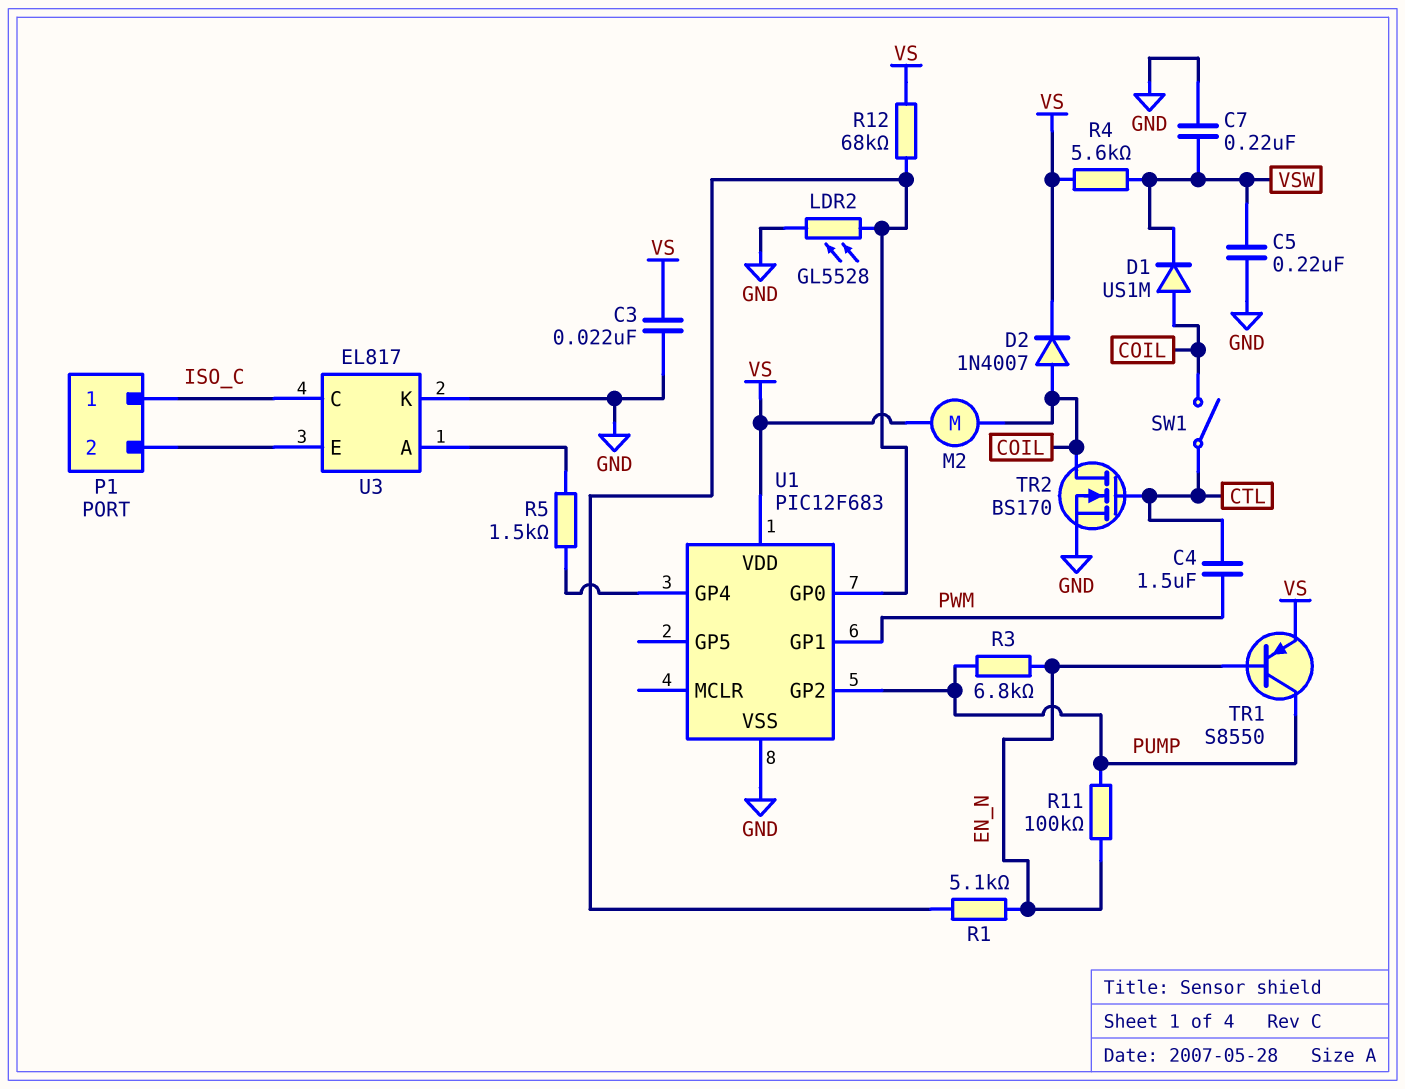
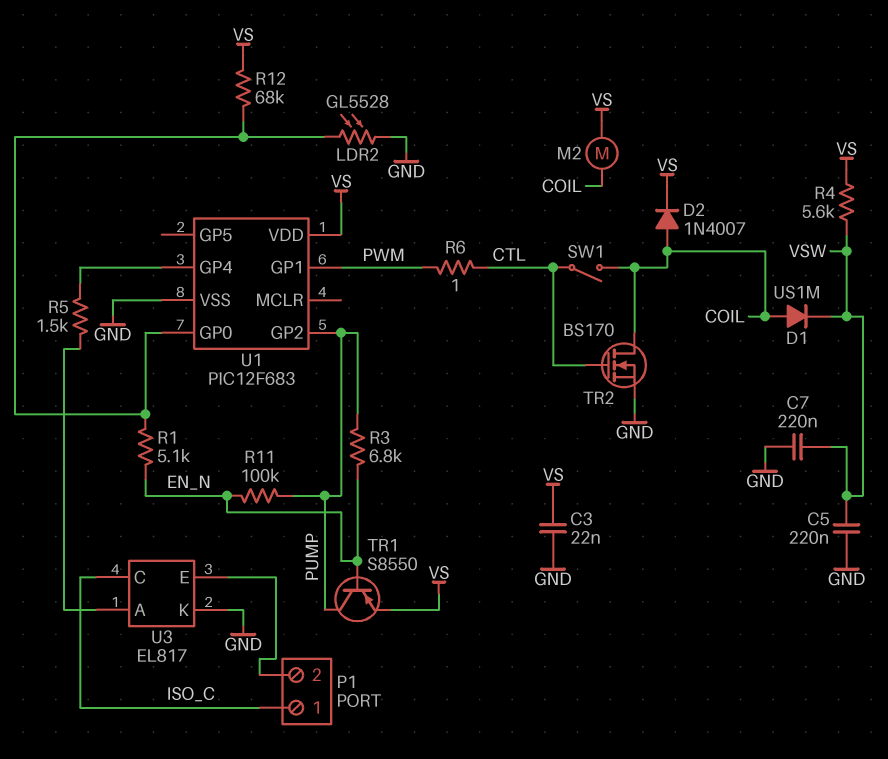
C4: 1.5uF (CTL, PWM) -> none
R6: none -> 1 (CTL, PWM)

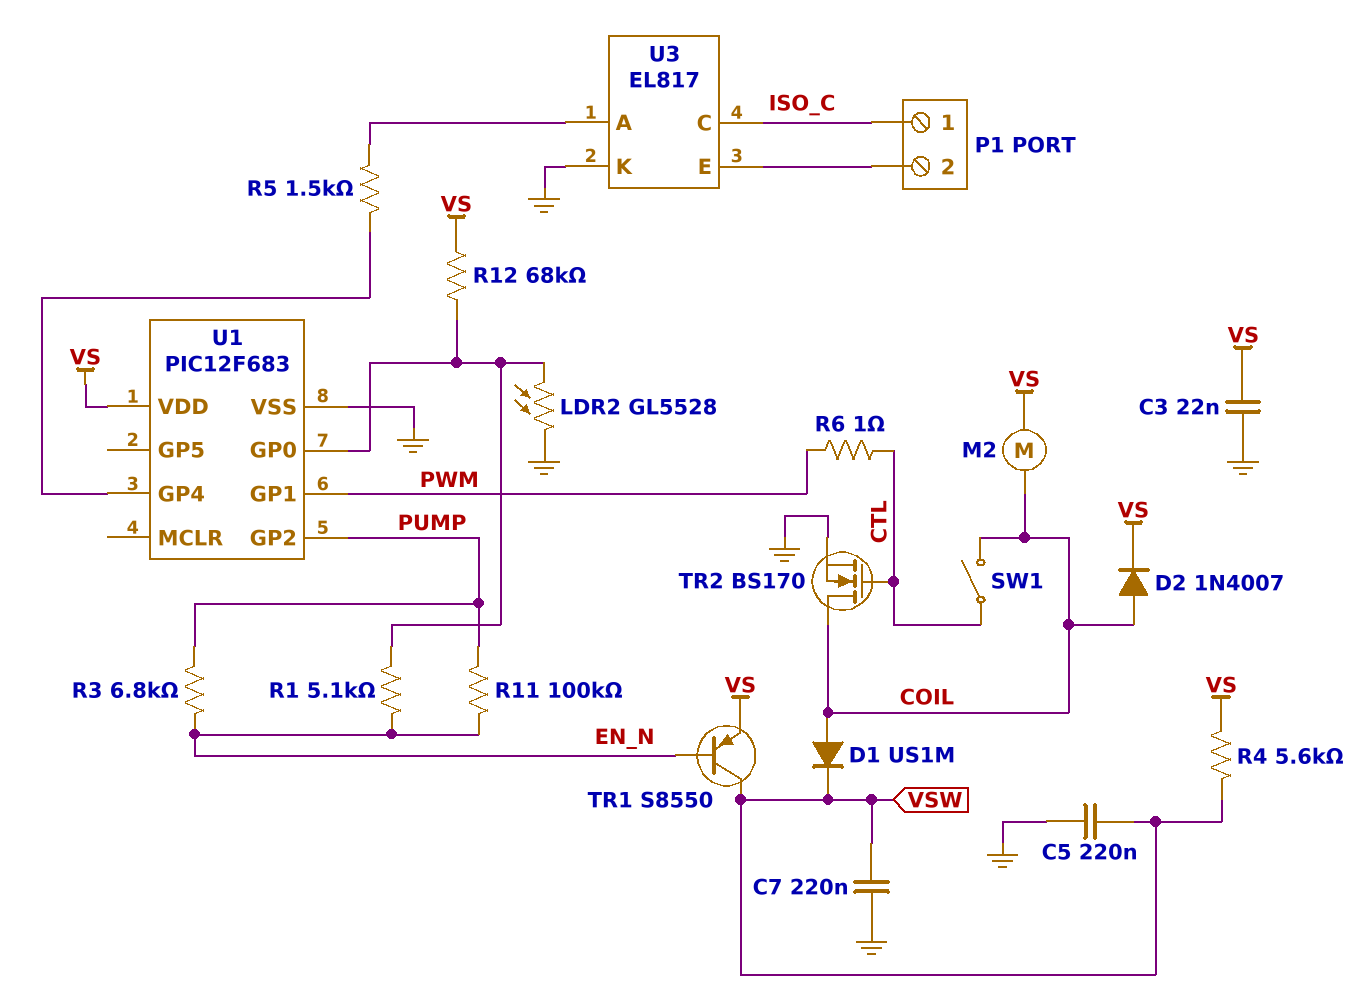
TR1: PNP S8550 (B EN_N, C PUMP, E VS) -> PNP S8550 (B EN_N, C VSW, E VS)

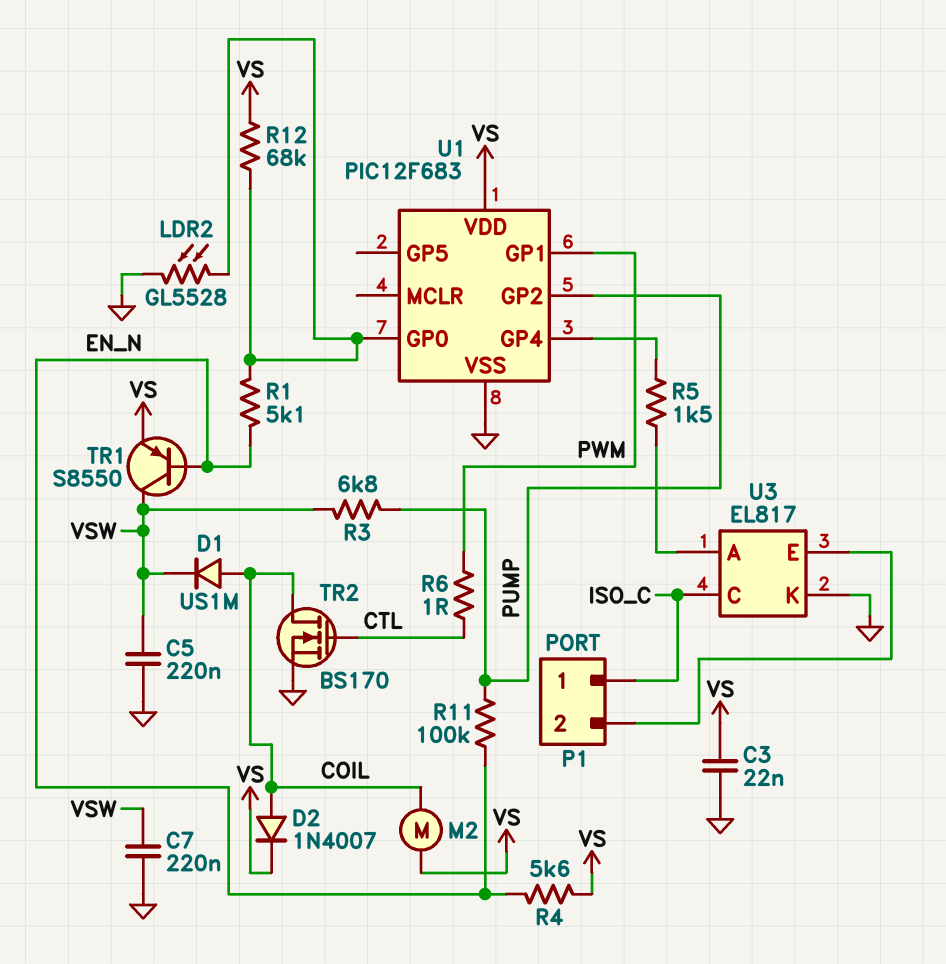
R3: 6.8k (EN_N, PUMP) -> 6.8k (PUMP, VSW)
R4: 5.6k (VS, VSW) -> 5.6k (EN_N, VS)
SW1: switch (COIL, CTL) -> none

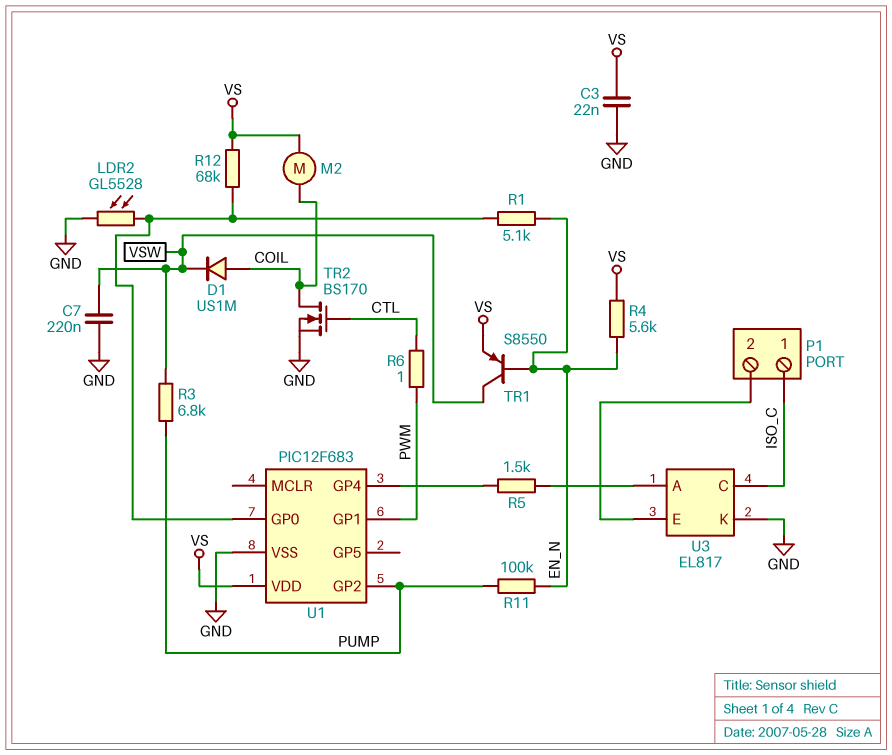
C5: 220nF (GND, VSW) -> none
D2: diode 1N4007 (A COIL, K VS) -> none

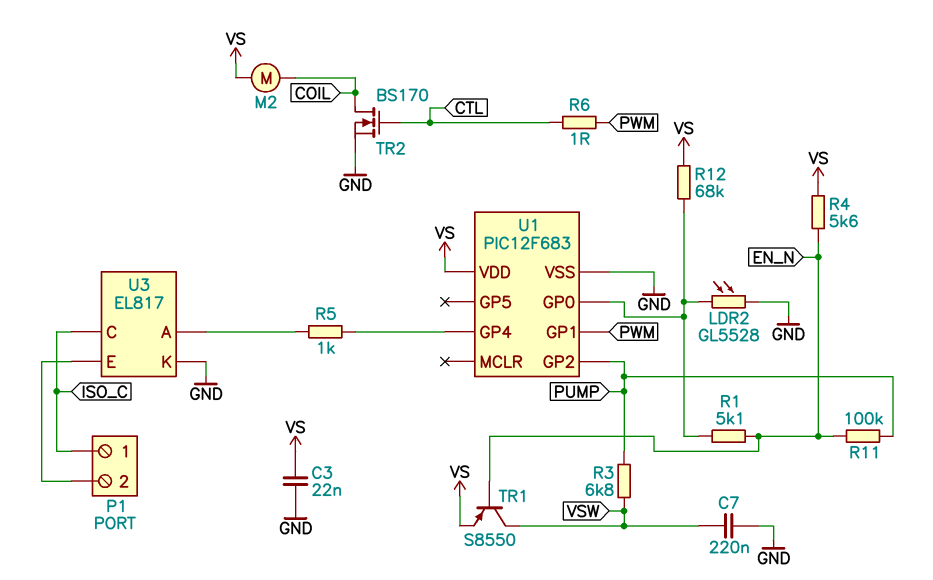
D1: diode US1M (A COIL, K VSW) -> none
R5: 1.5k (U1/GP4, U3/A) -> 1k (U1/GP4, U3/A)

